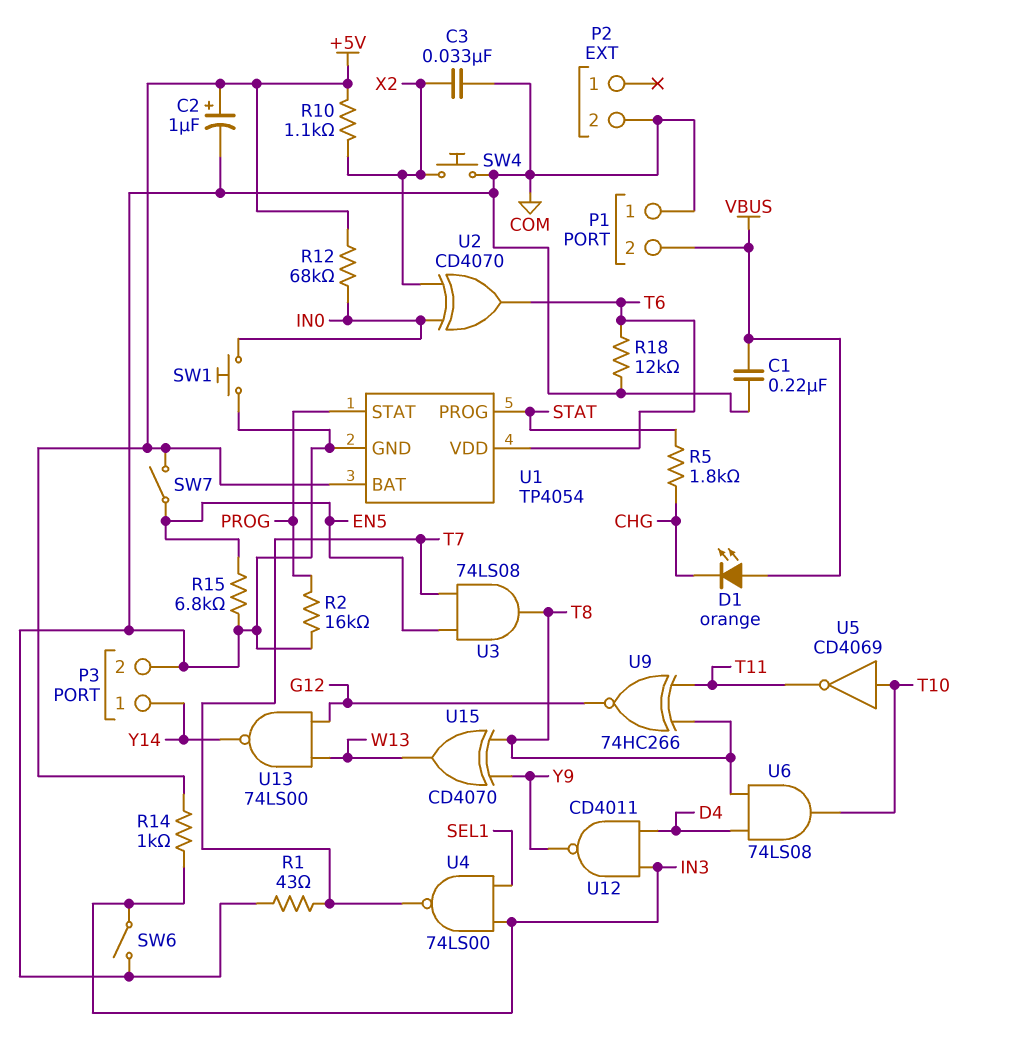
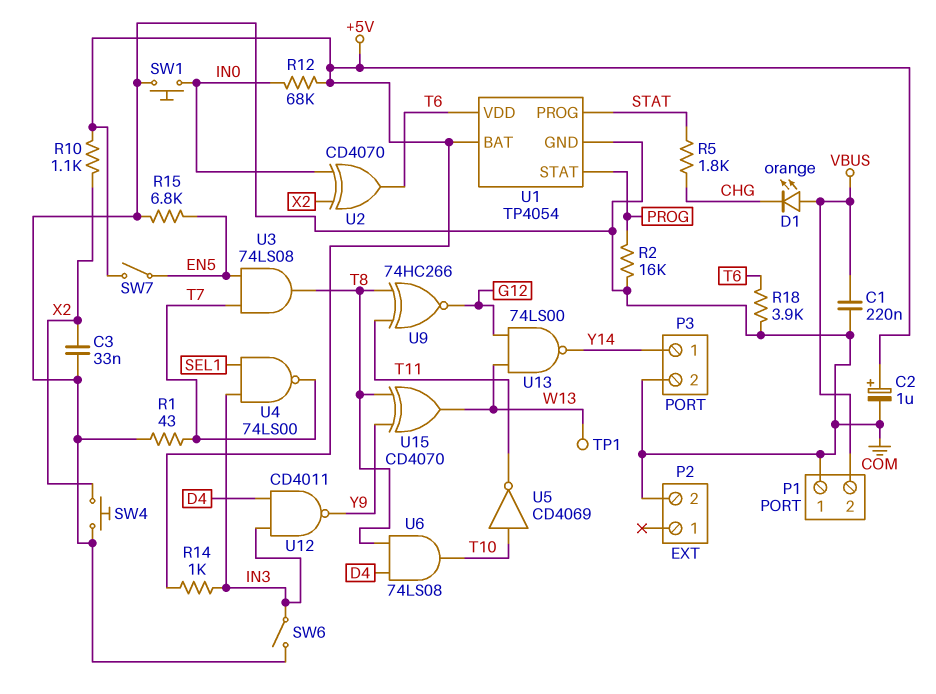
R18: 12k (COM, T6) -> 3.9k (COM, T6)
TP1: none -> test point (W13)

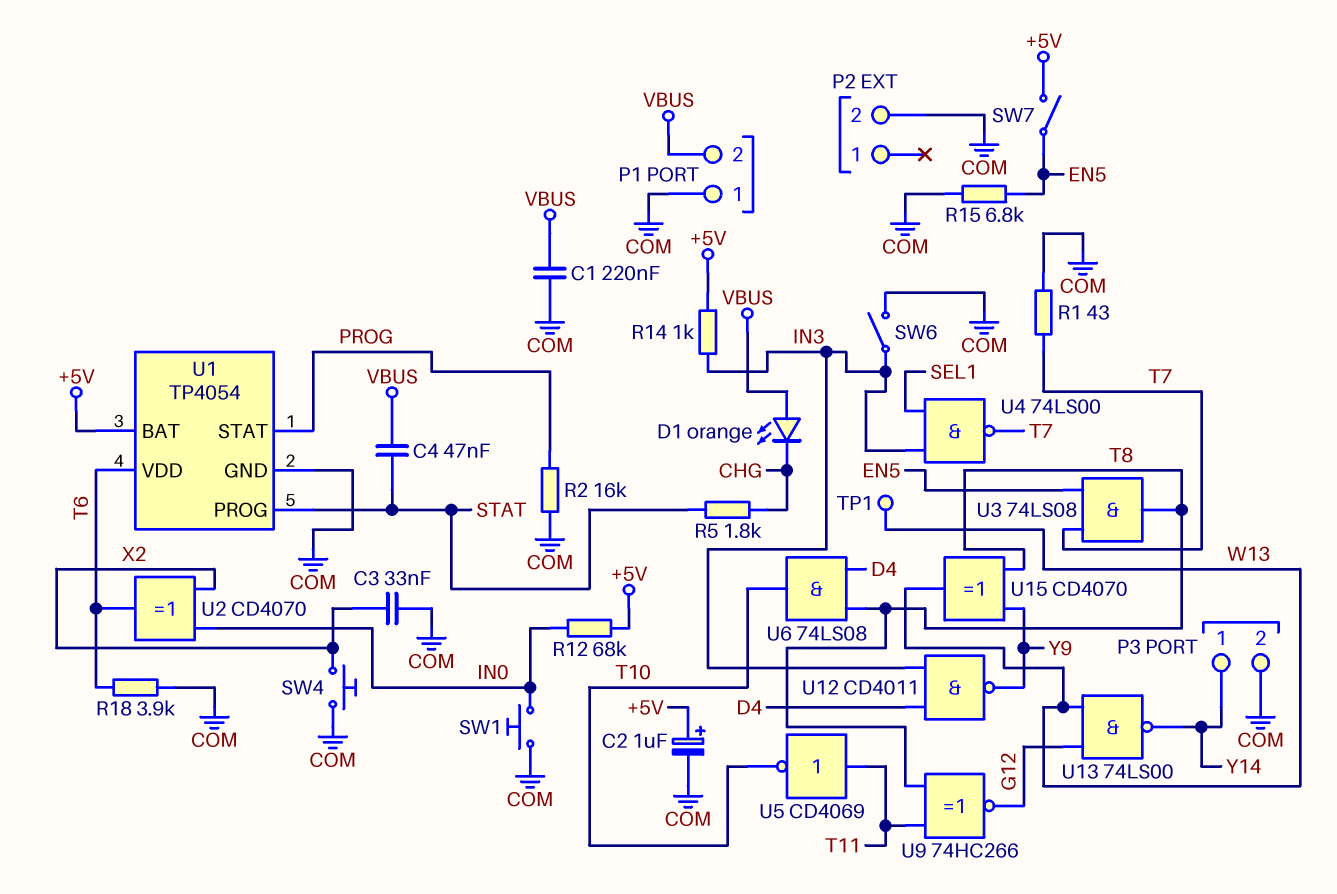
C4: none -> 47nF (STAT, VBUS)
R10: 1.1k (+5V, X2) -> none
U5: NOT CD4069 (in T10, out T11) -> NOT CD4069 (in T11, out T10)

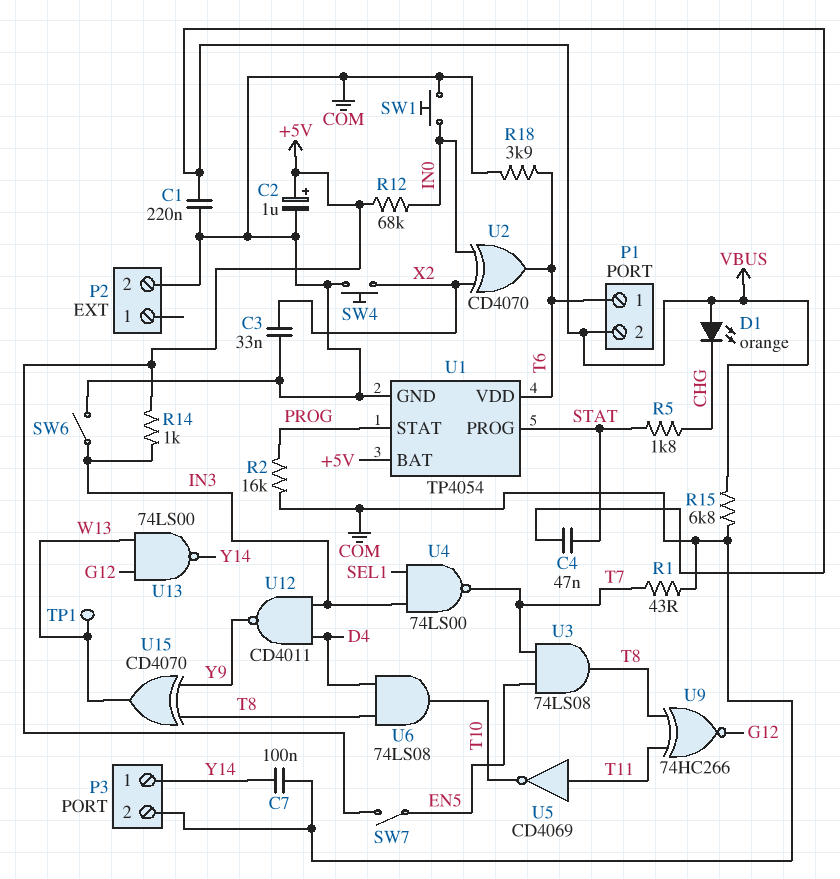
C7: none -> 100nF (COM, Y14)
P1 pin 1: COM -> T6
R15: 6.8k (COM, EN5) -> 6.8k (COM, VBUS)

